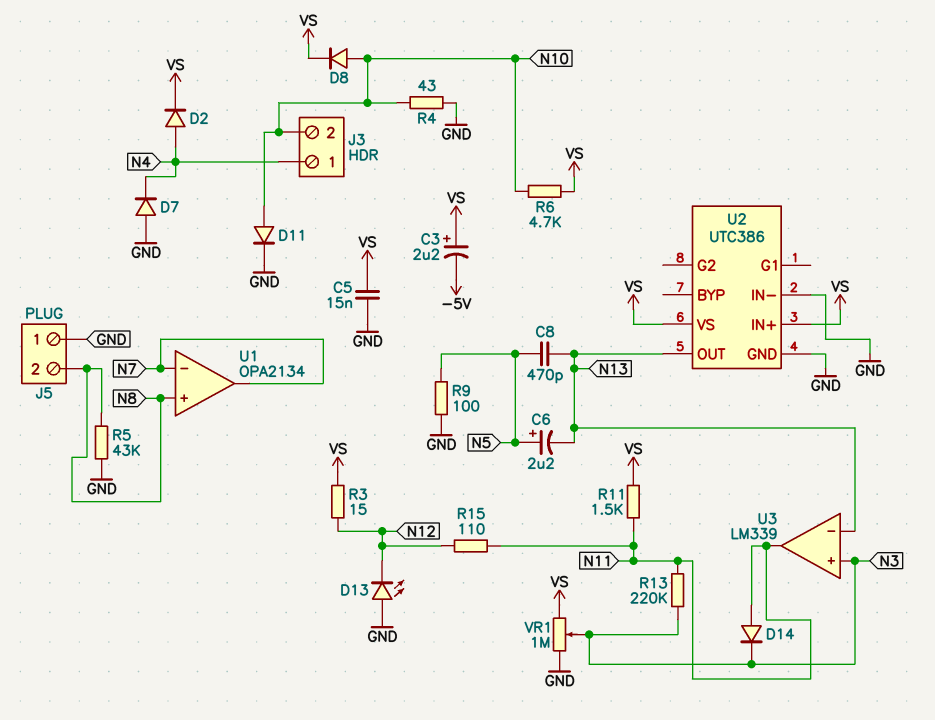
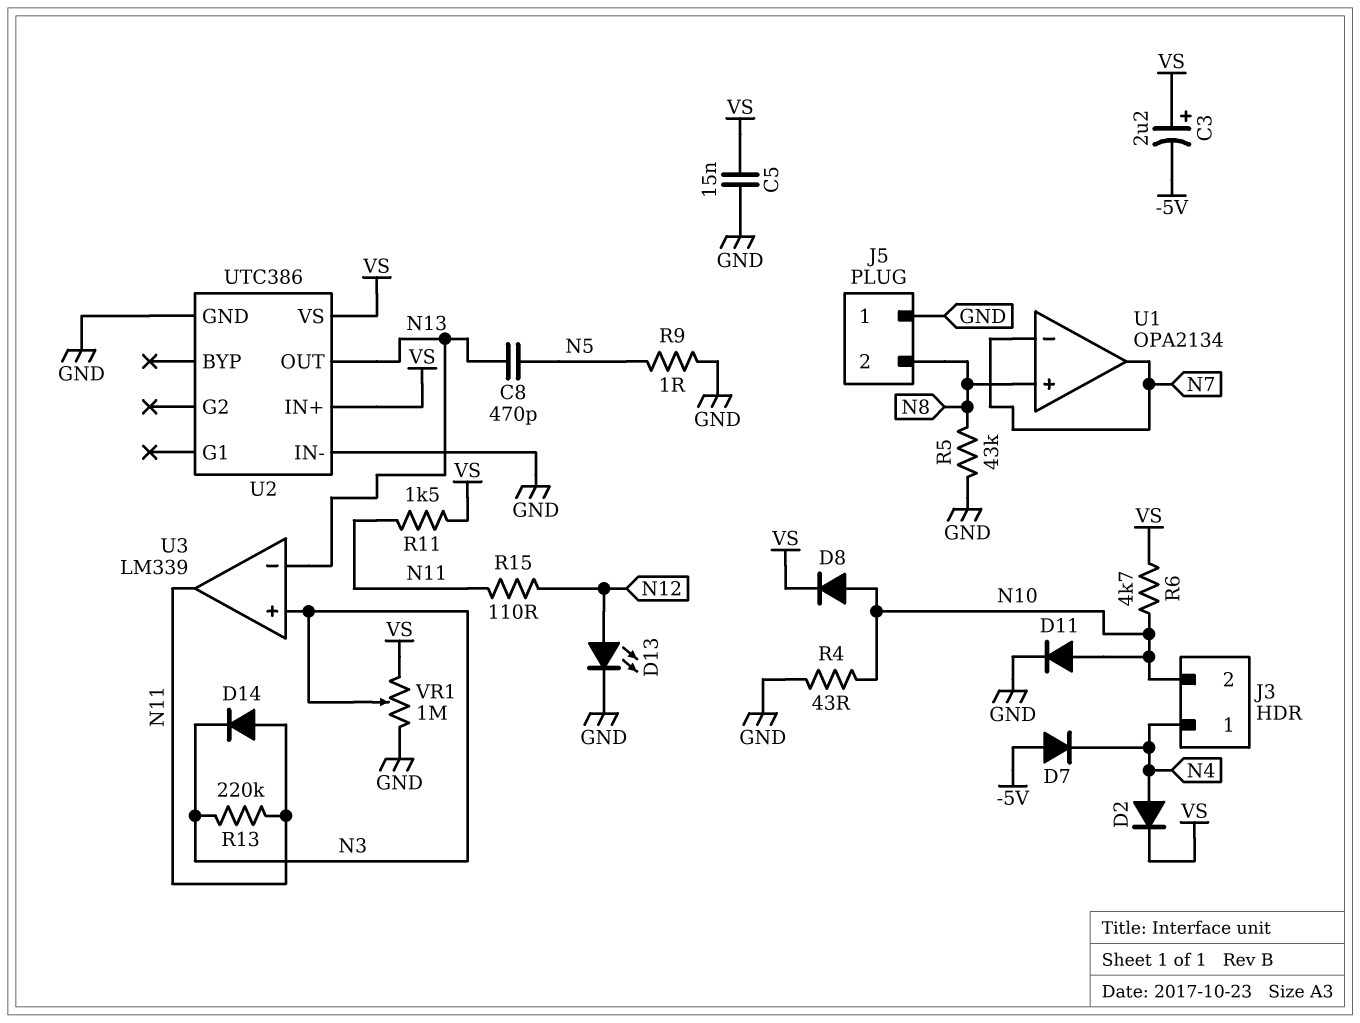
C6: 2.2uF (plus N5, minus N13) -> none
D7: diode (A GND, K N4) -> diode (A -5V, K N4)
D13: LED (A GND, K N12) -> LED (A N12, K GND)
R3: 15 (N12, VS) -> none
R9: 100 (GND, N5) -> 1 (GND, N5)

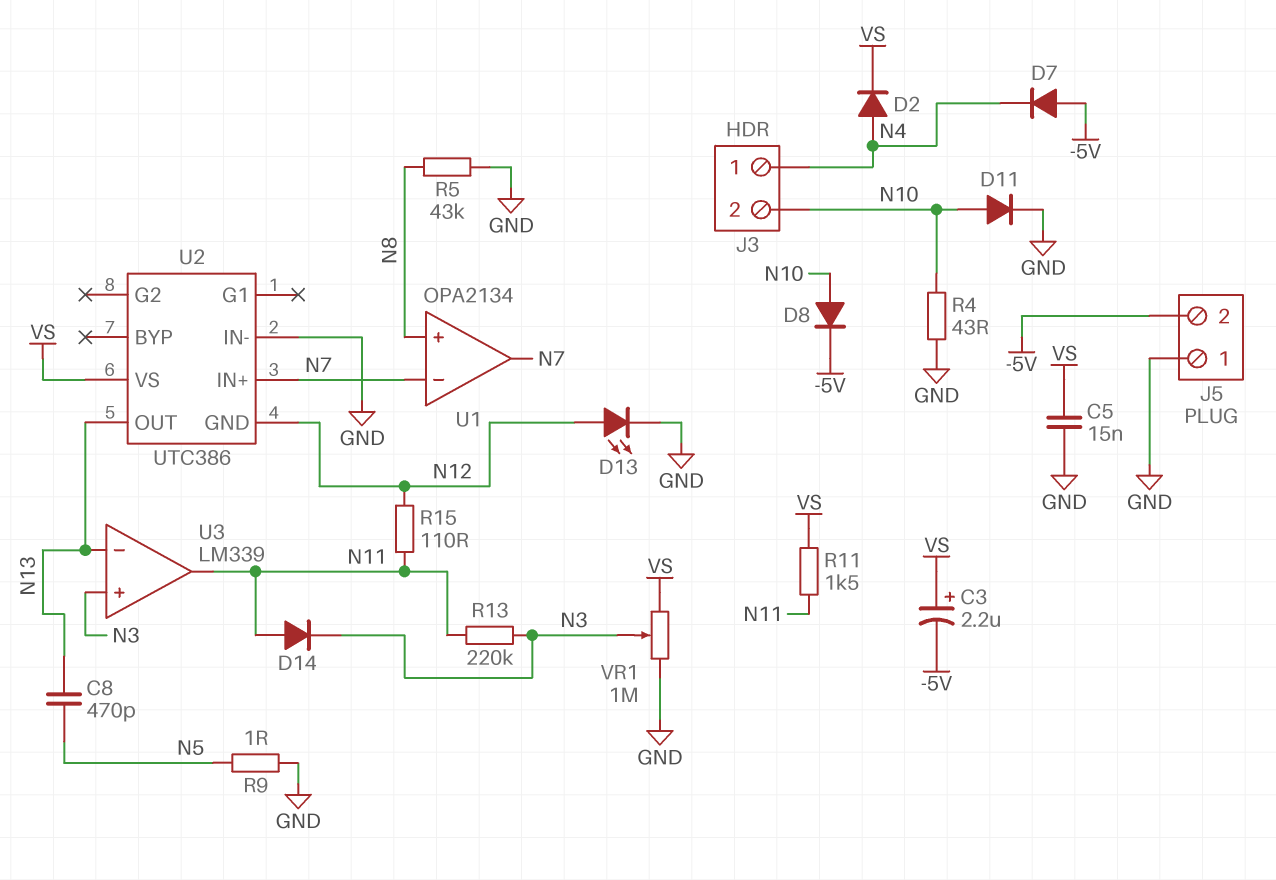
D8: diode (A N10, K VS) -> diode (A N10, K -5V)
J5 pin 2: N8 -> -5V
R6: 4.7k (N10, VS) -> none
U2 pin GND: GND -> N12
U2 pin IN+: VS -> N7

